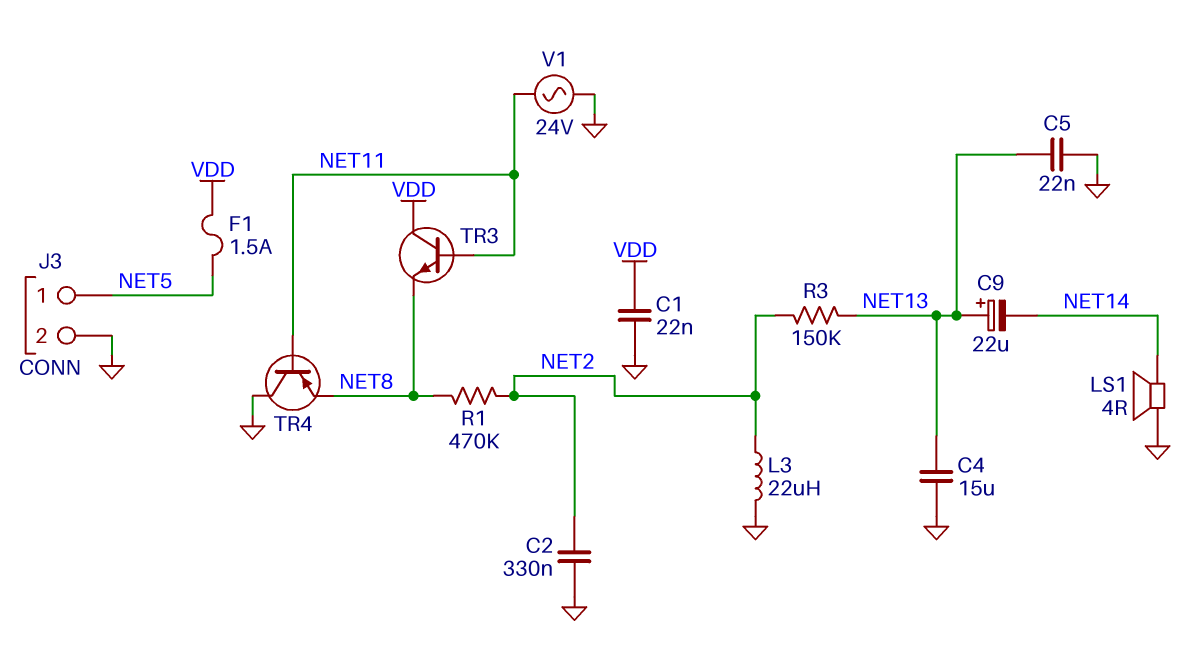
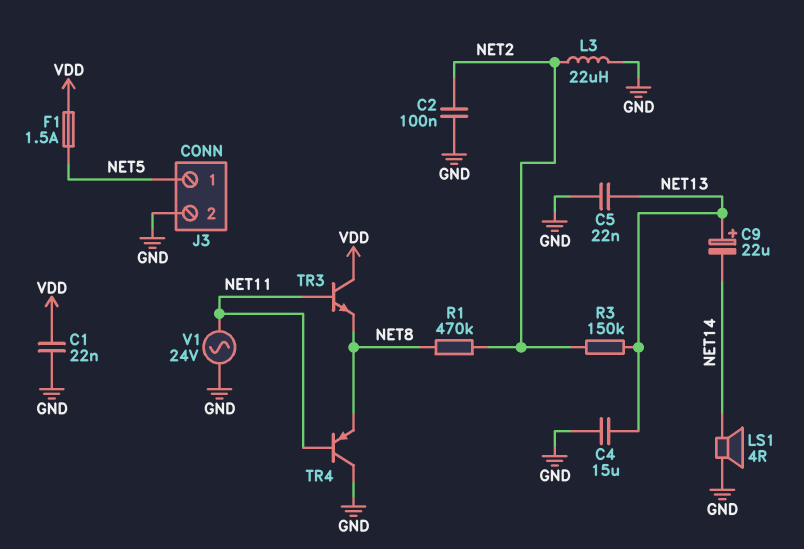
C2: 330nF (GND, NET2) -> 100nF (GND, NET2)

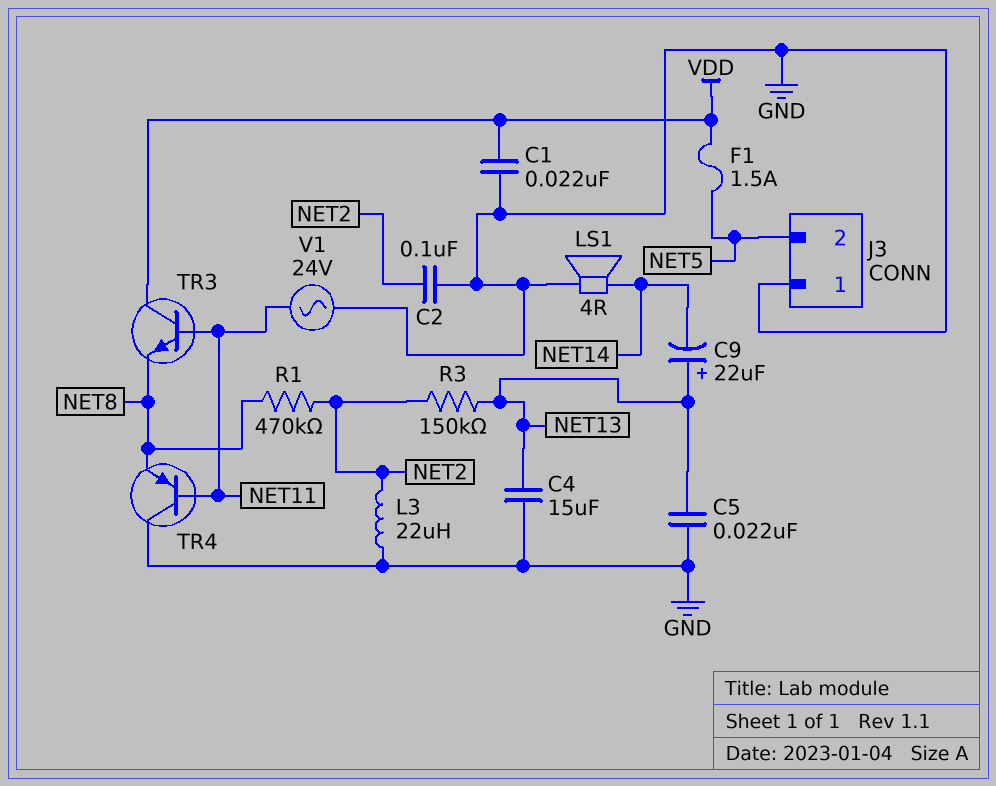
J3 pin 1: NET5 -> GND
J3 pin 2: GND -> NET5

